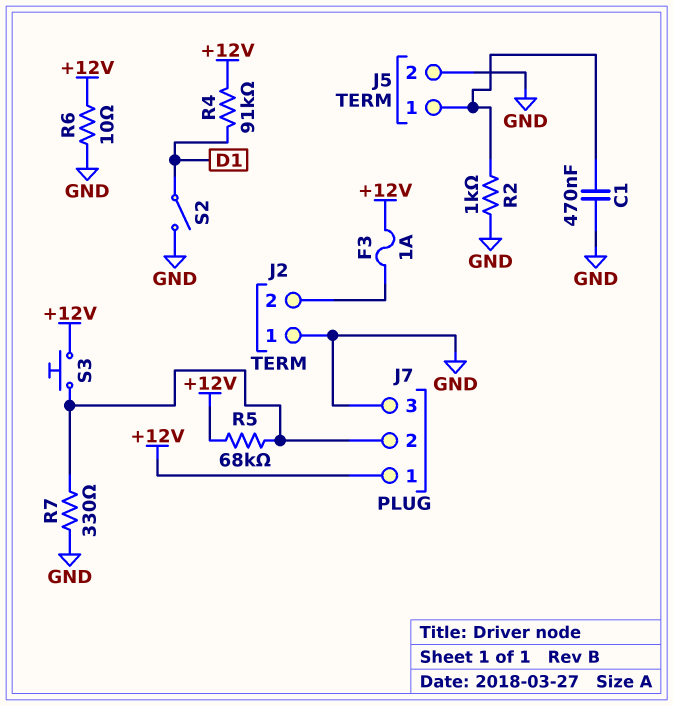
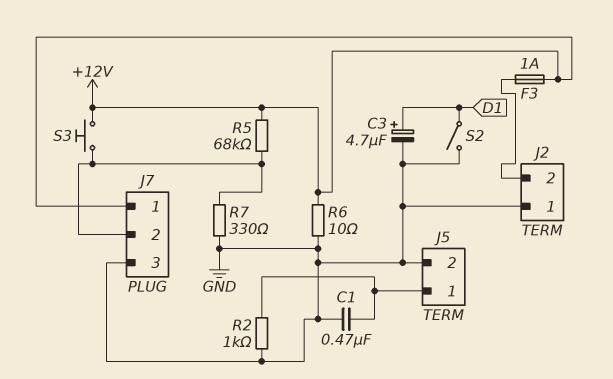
C3: none -> 4.7uF (plus D1, minus GND)
R4: 91k (+12V, D1) -> none

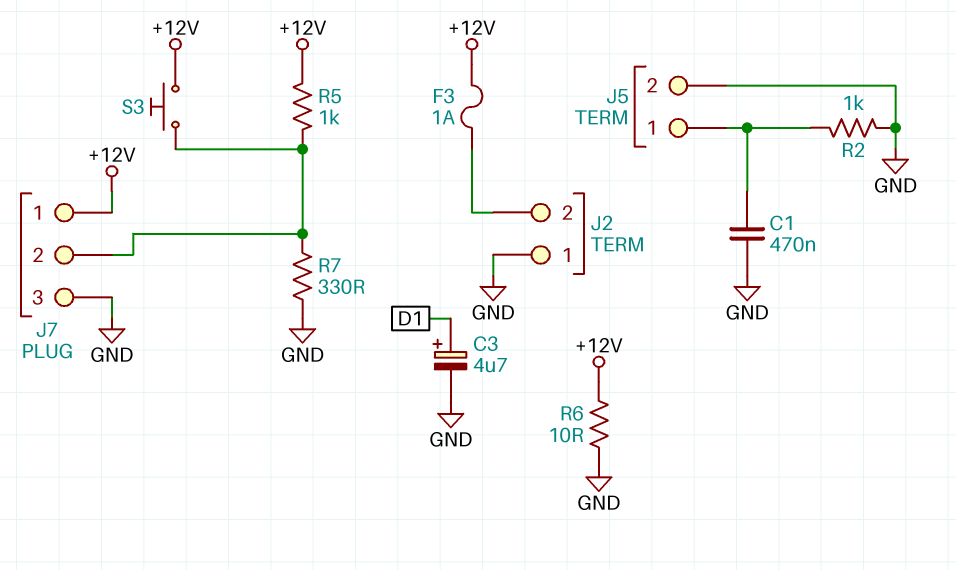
R5: 68k (+12V, J7/2) -> 1k (+12V, J7/2)
S2: switch (D1, GND) -> none

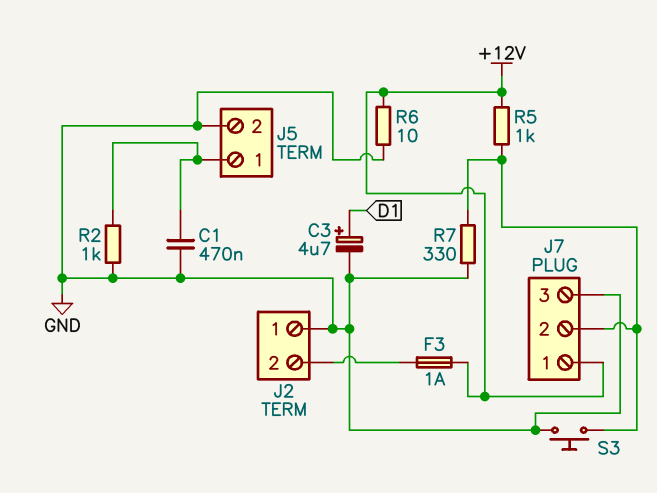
S3: button (+12V, J7/2) -> button (GND, J7/2)

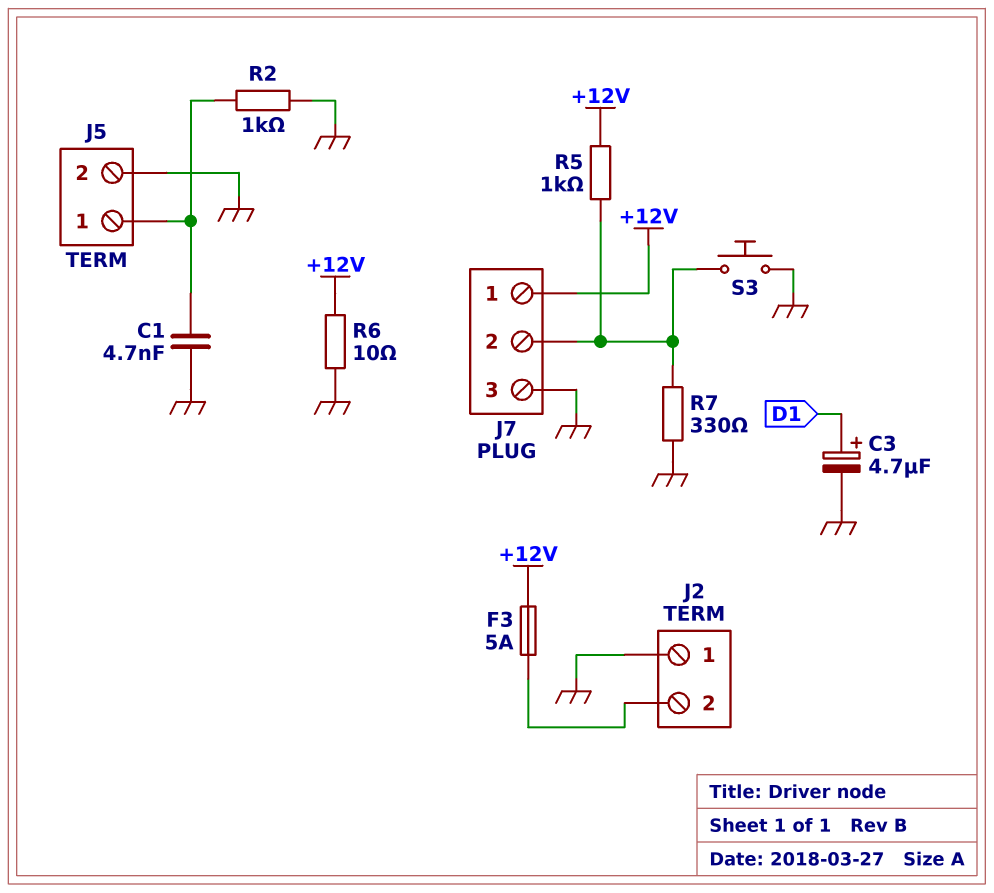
C1: 470nF (GND, J5/1) -> 4.7nF (GND, J5/1)
F3: 1A (+12V, J2/2) -> 5A (+12V, J2/2)

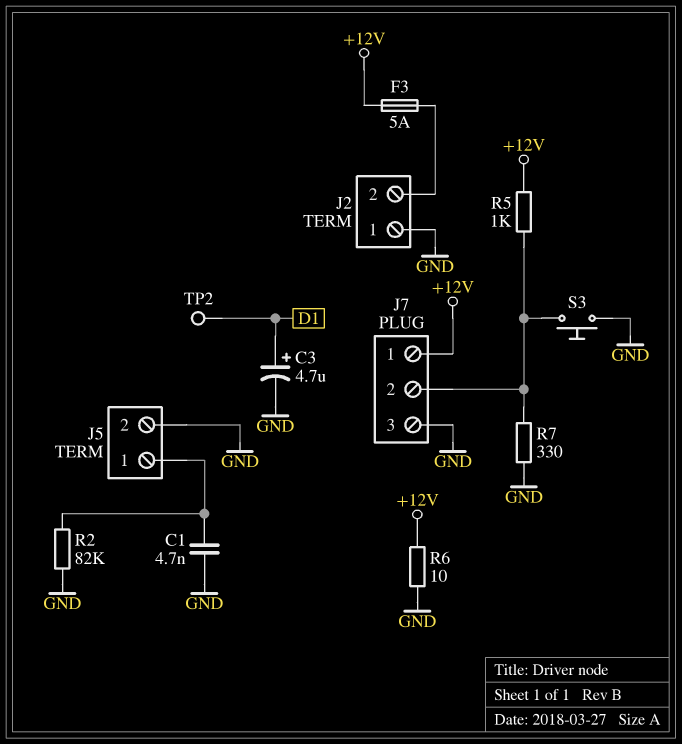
R2: 1k (GND, J5/1) -> 82k (GND, J5/1)
TP2: none -> test point (D1)

